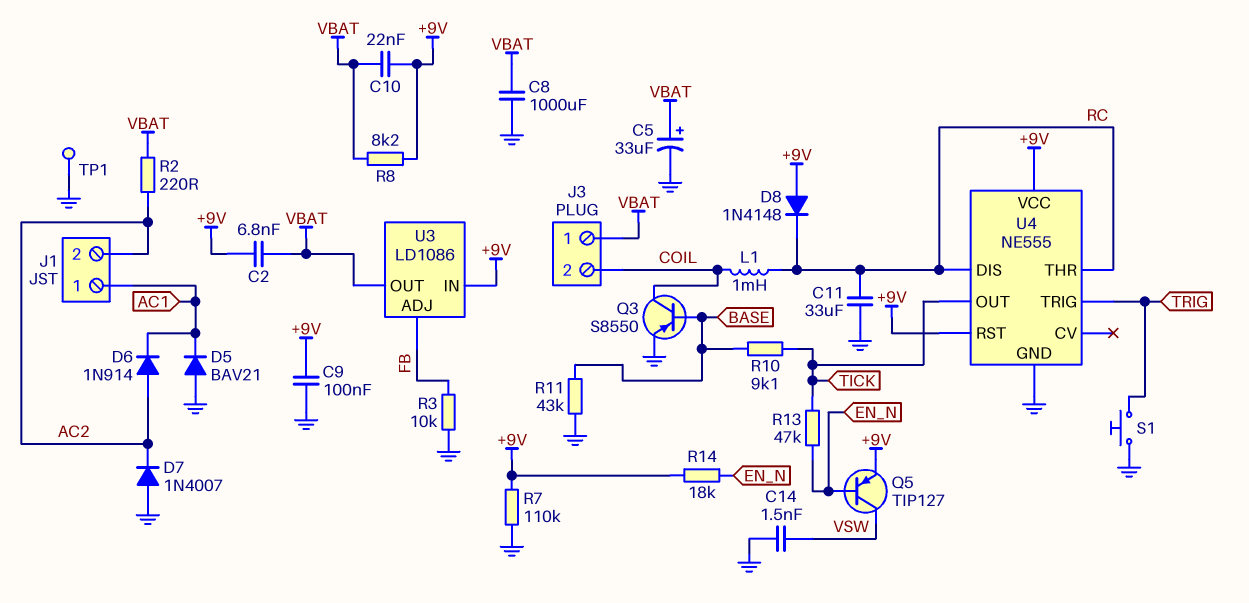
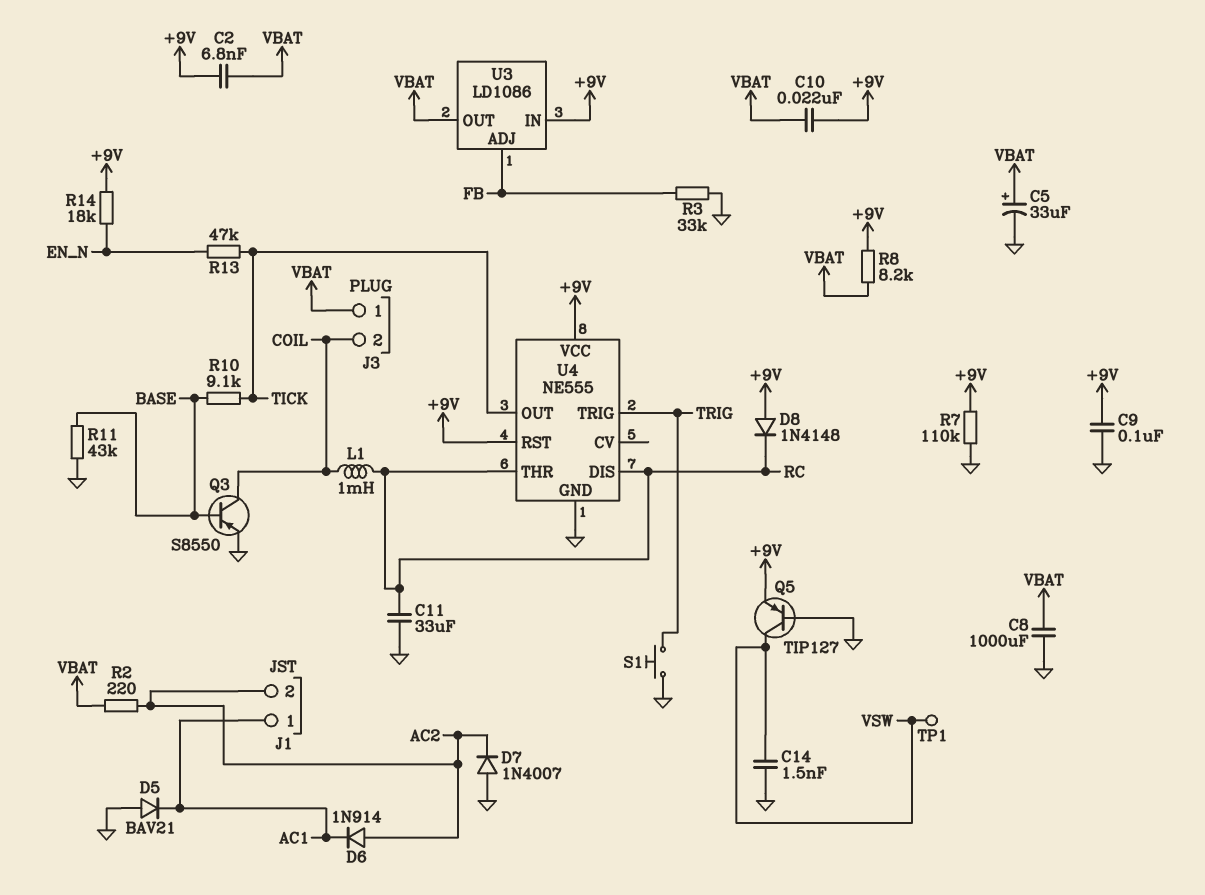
Q5: PNP TIP127 (B EN_N, C VSW, E +9V) -> PNP TIP127 (B GND, C VSW, E +9V)
R3: 10k (FB, GND) -> 33k (FB, GND)
TP1: test point (GND) -> test point (VSW)

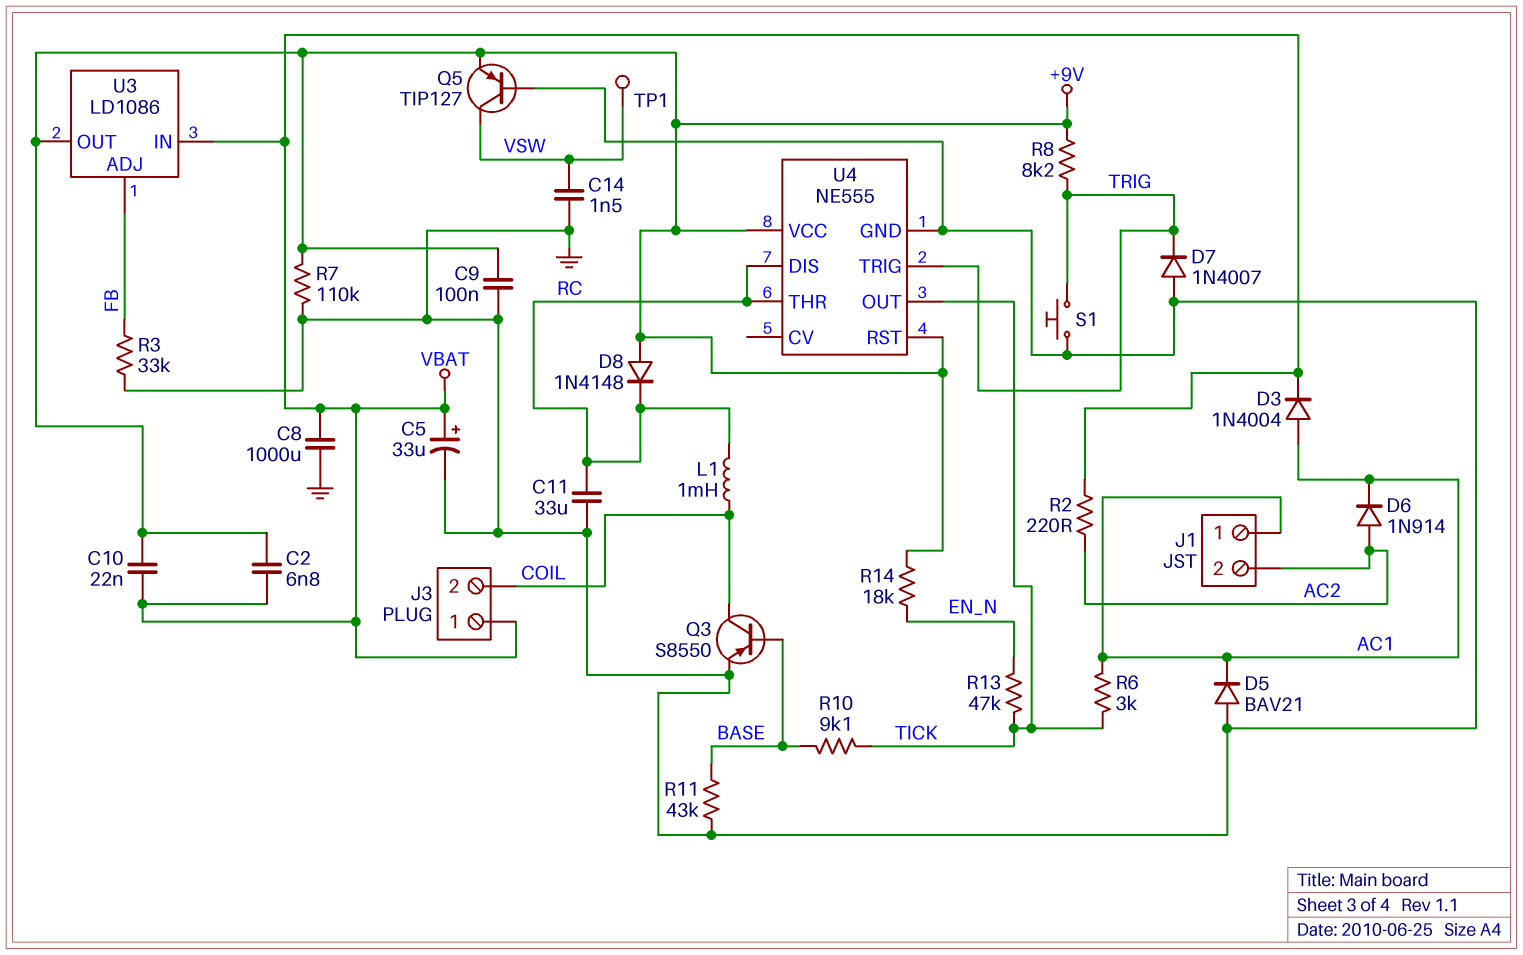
D3: none -> diode 1N4004 (A AC1, K VBAT)
D7: diode 1N4007 (A GND, K AC2) -> diode 1N4007 (A GND, K TRIG)
R6: none -> 3k (AC1, TICK)
R8: 8.2k (+9V, VBAT) -> 8.2k (+9V, TRIG)
U3 pin IN: +9V -> VBAT
U3 pin OUT: VBAT -> +9V

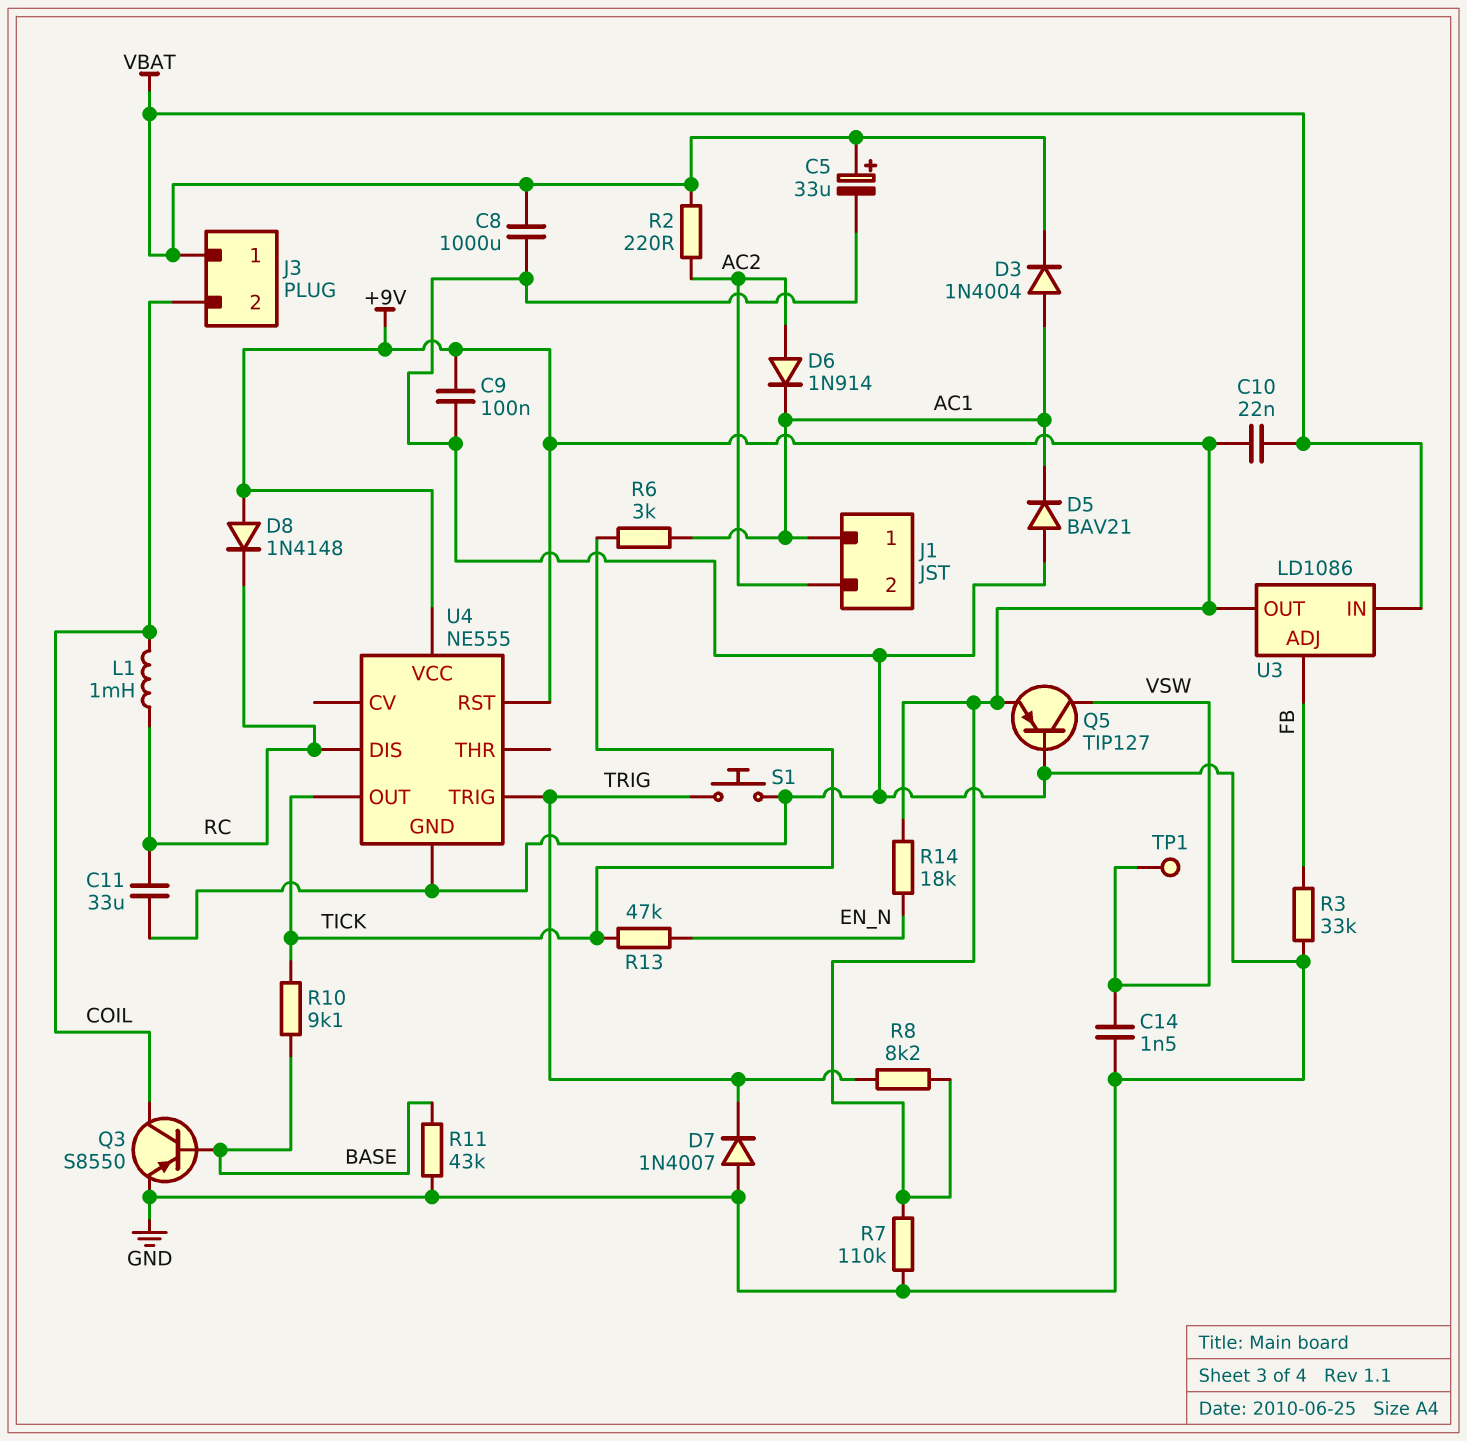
C2: 6.8nF (+9V, VBAT) -> none
U4 pin THR: RC -> none

